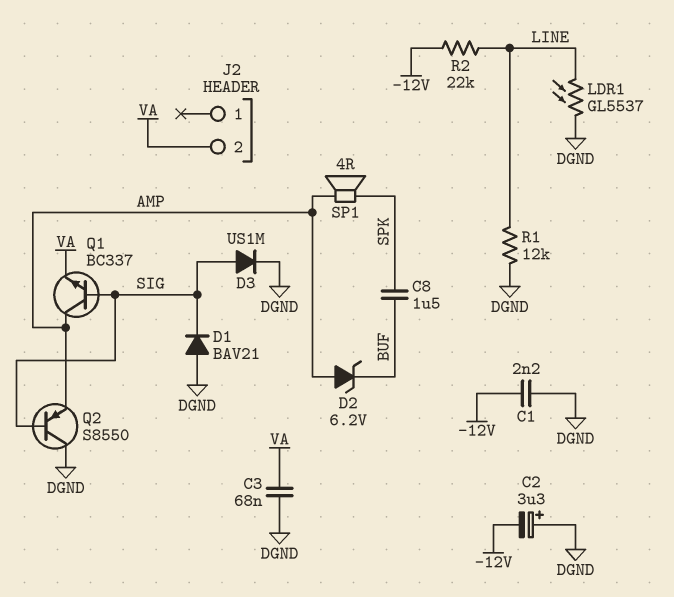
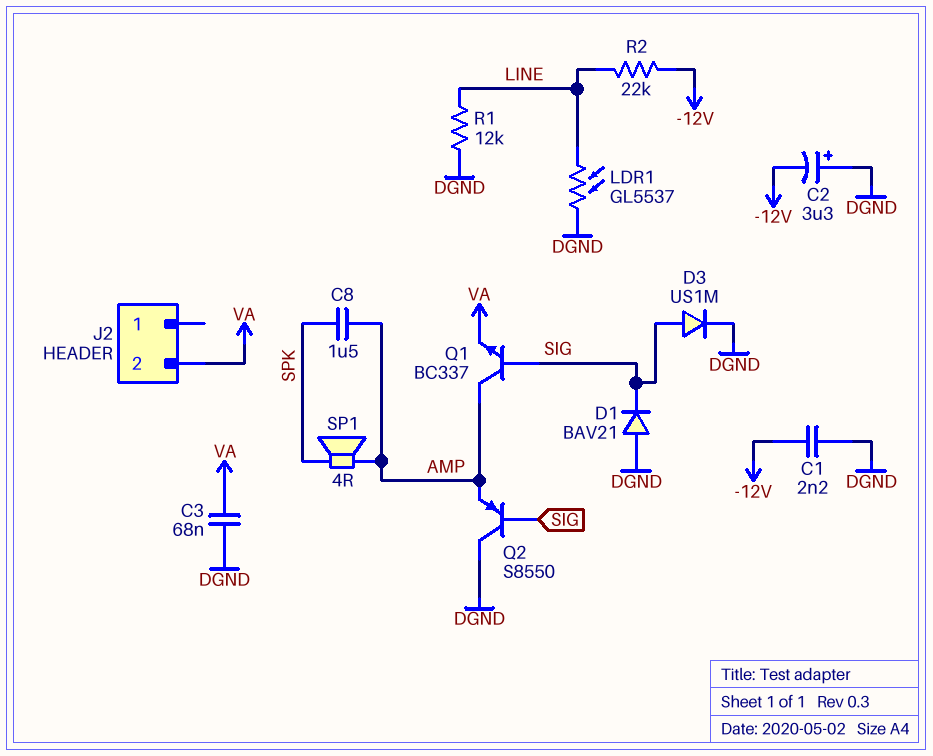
C8: 1.5uF (BUF, SPK) -> 1.5uF (AMP, SPK)
D2: zener 6.2V (A AMP, K BUF) -> none

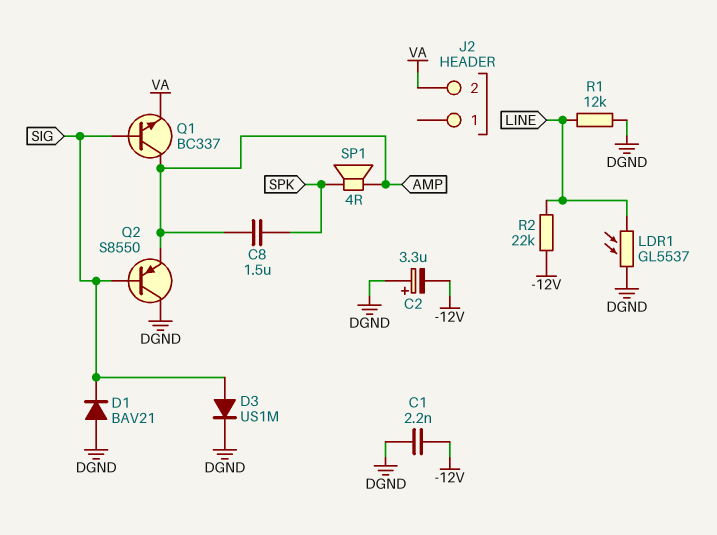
C3: 68nF (DGND, VA) -> none

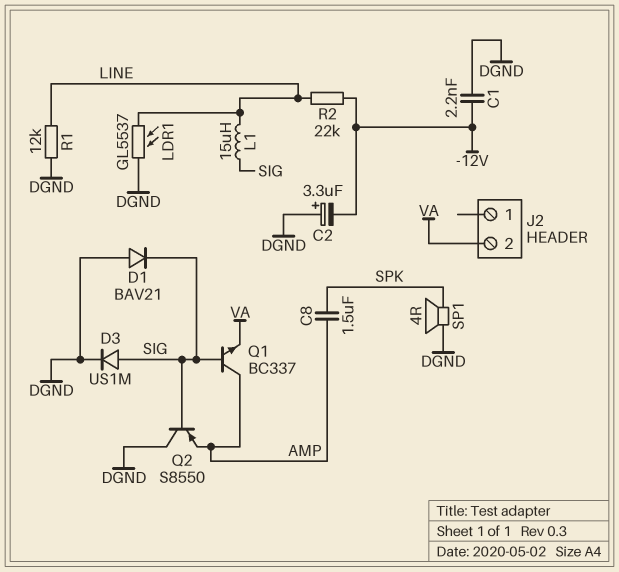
L1: none -> 15uH (LINE, SIG)
SP1: speaker 4R (AMP, SPK) -> speaker 4R (DGND, SPK)

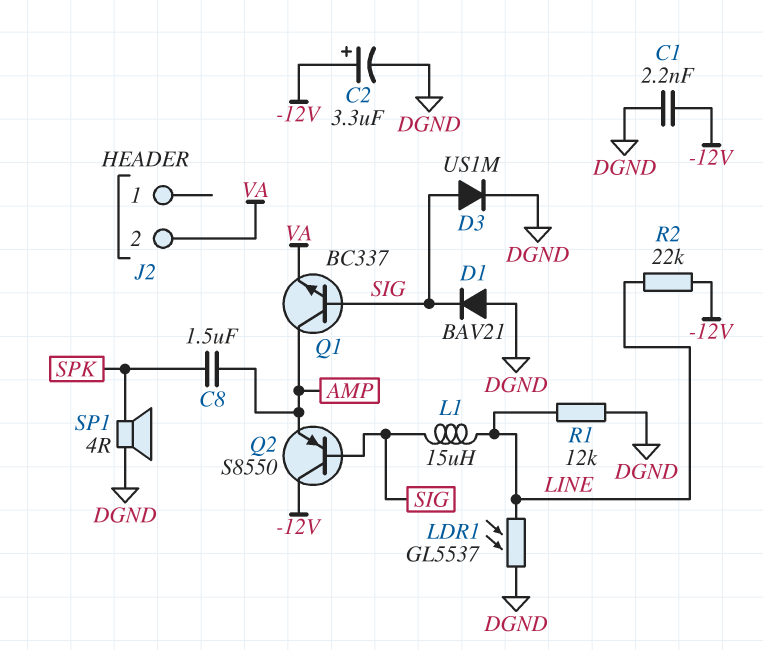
C2: 3.3uF (plus DGND, minus -12V) -> 3.3uF (plus -12V, minus DGND)
Q2: PNP S8550 (B SIG, C DGND, E AMP) -> PNP S8550 (B SIG, C -12V, E AMP)

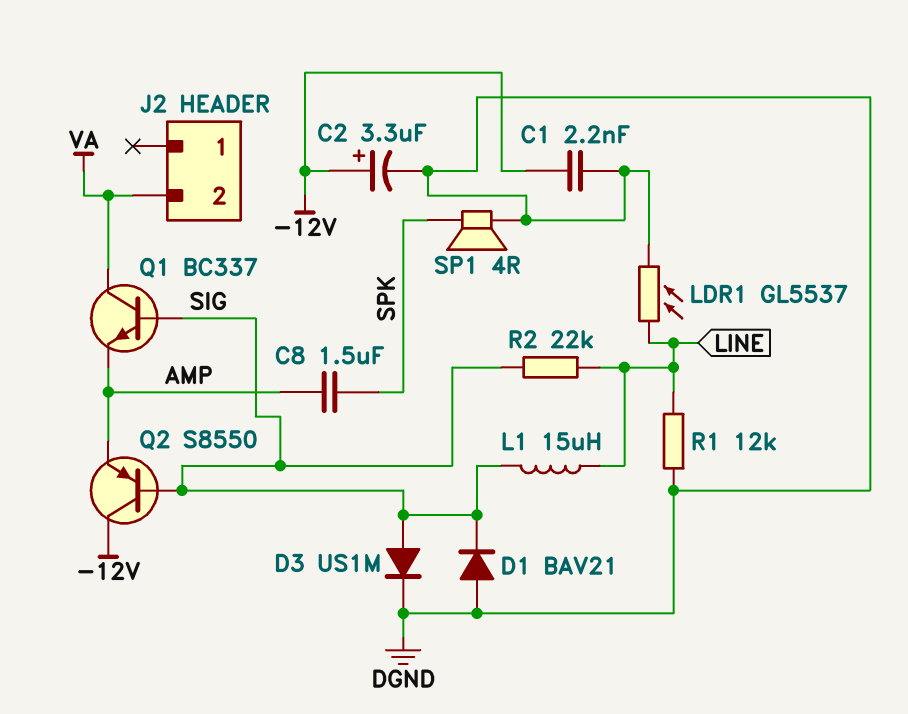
Q1: NPN BC337 (B SIG, C AMP, E VA) -> NPN BC337 (B SIG, C VA, E AMP)
R2: 22k (-12V, LINE) -> 22k (LINE, SIG)

